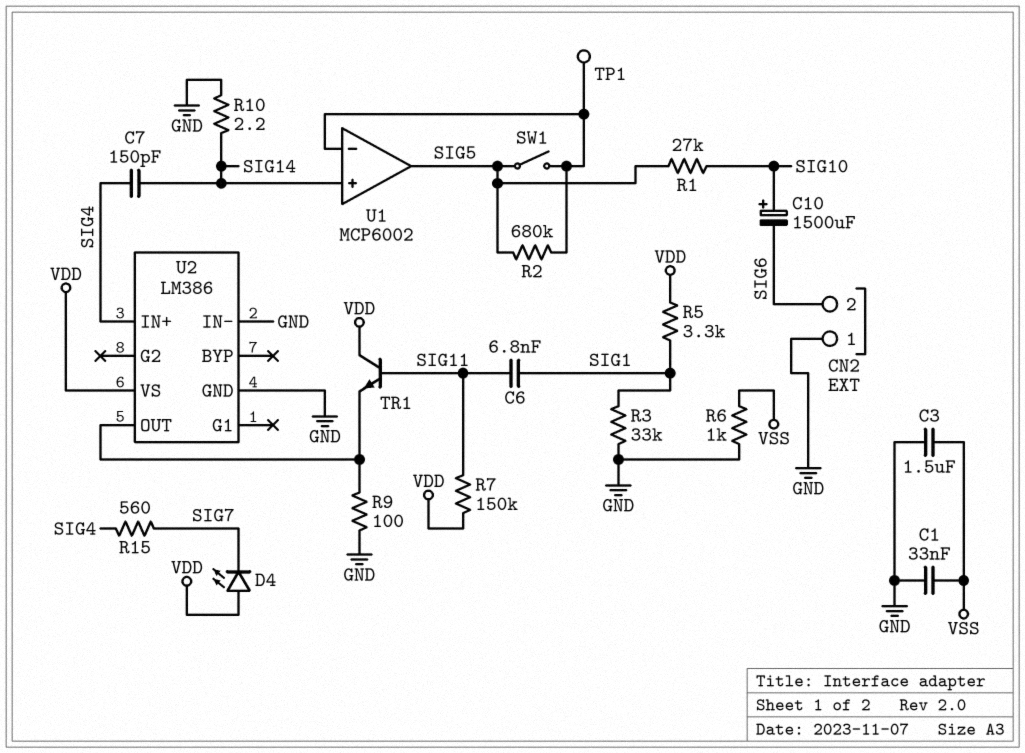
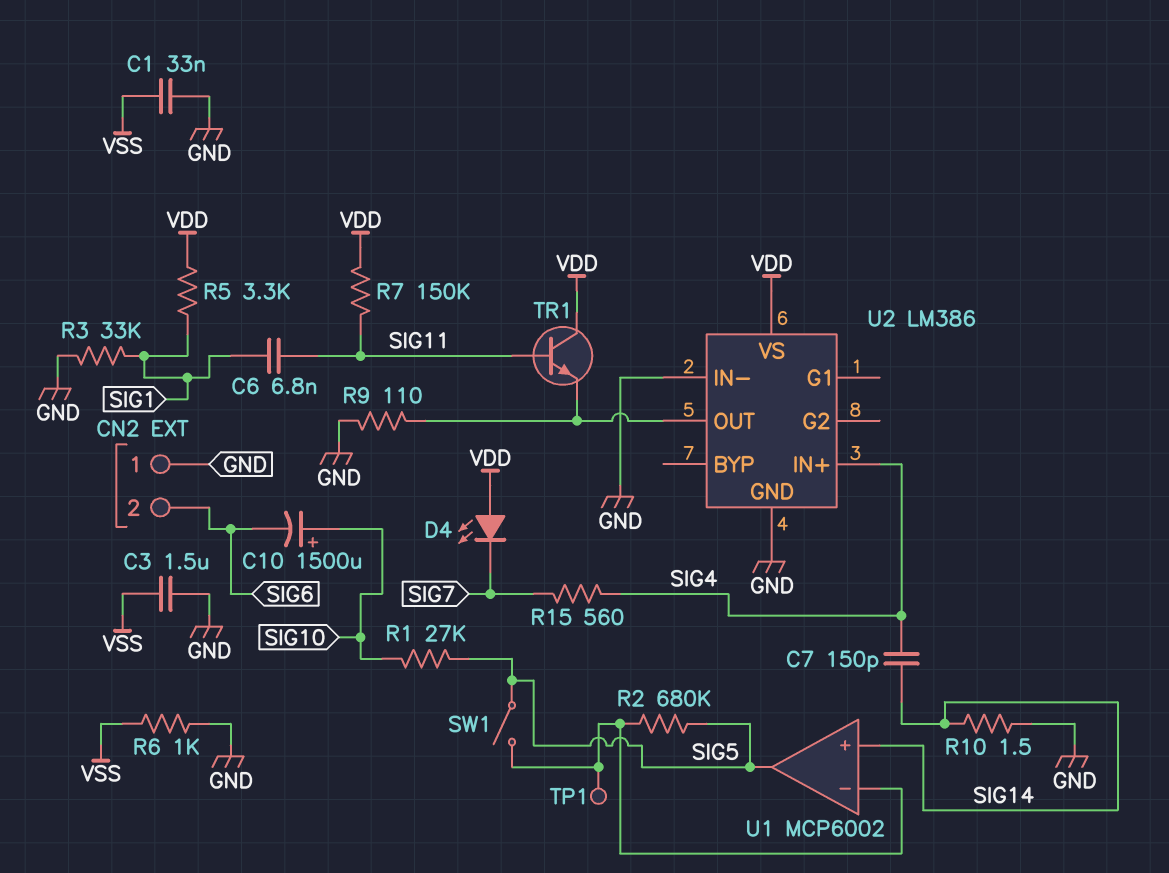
R9: 100 (GND, U2/OUT) -> 110 (GND, U2/OUT)
R10: 2.2 (GND, SIG14) -> 1.5 (GND, SIG14)

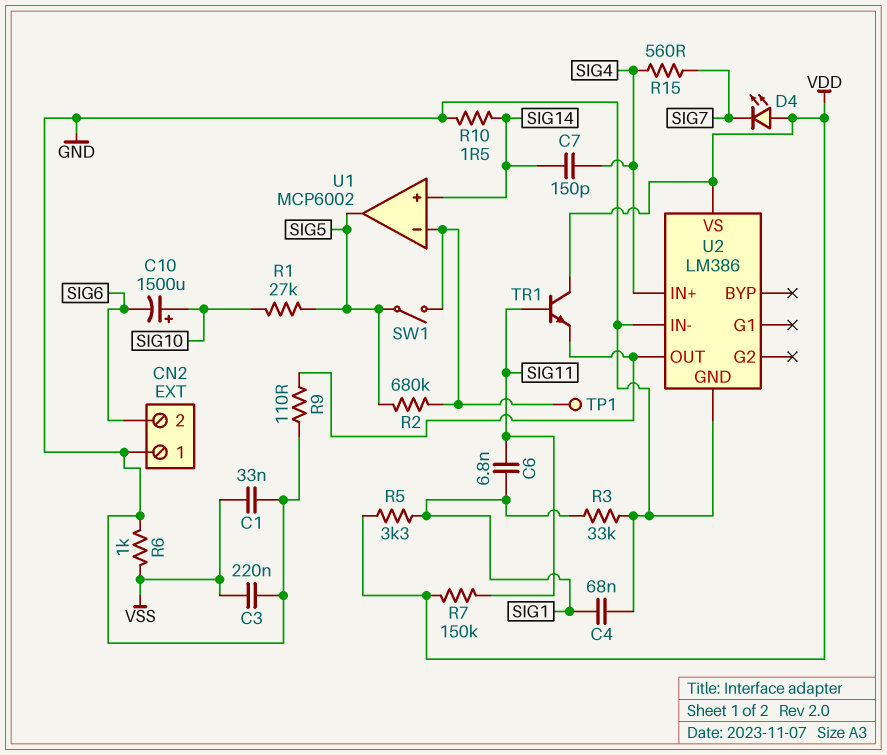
C3: 1.5uF (GND, VSS) -> 220nF (GND, VSS)
C4: none -> 68nF (GND, SIG1)

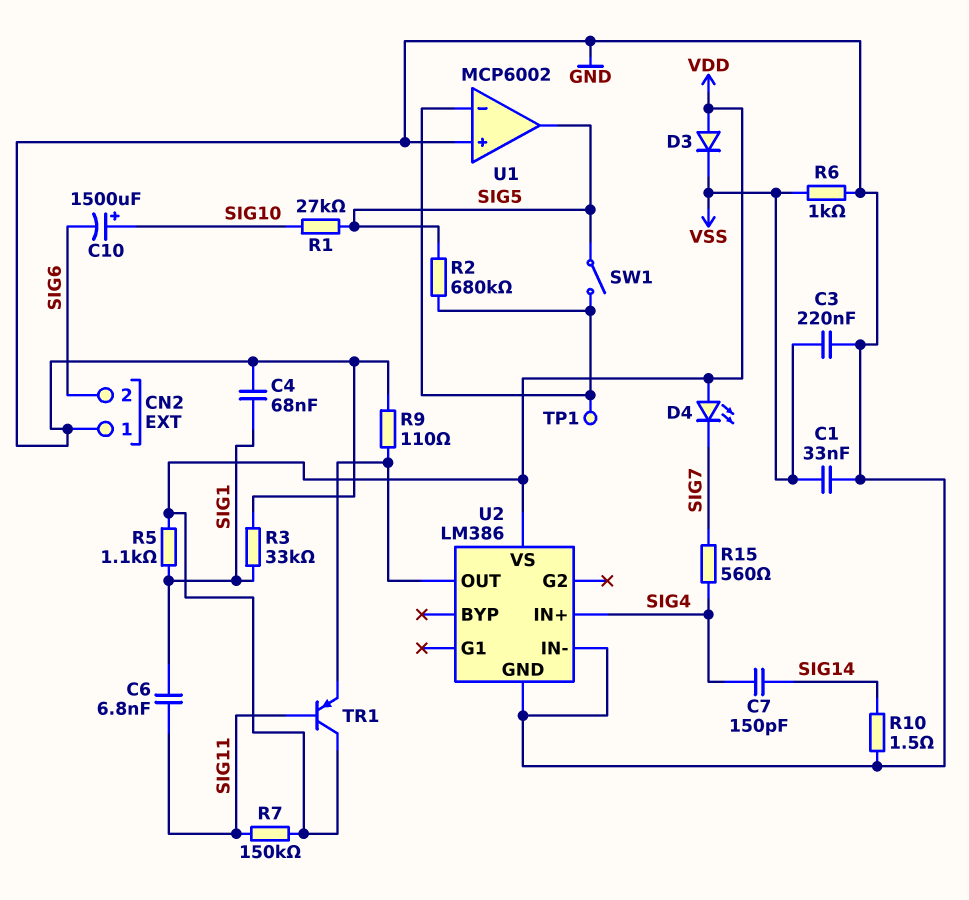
D3: none -> diode (A VDD, K VSS)
R5: 3.3k (SIG1, VDD) -> 1.1k (SIG1, VDD)
TR1: NPN (B SIG11, C VDD, E U2/OUT) -> PNP (B SIG11, C VDD, E U2/OUT)
U1 pin in+: SIG14 -> GND

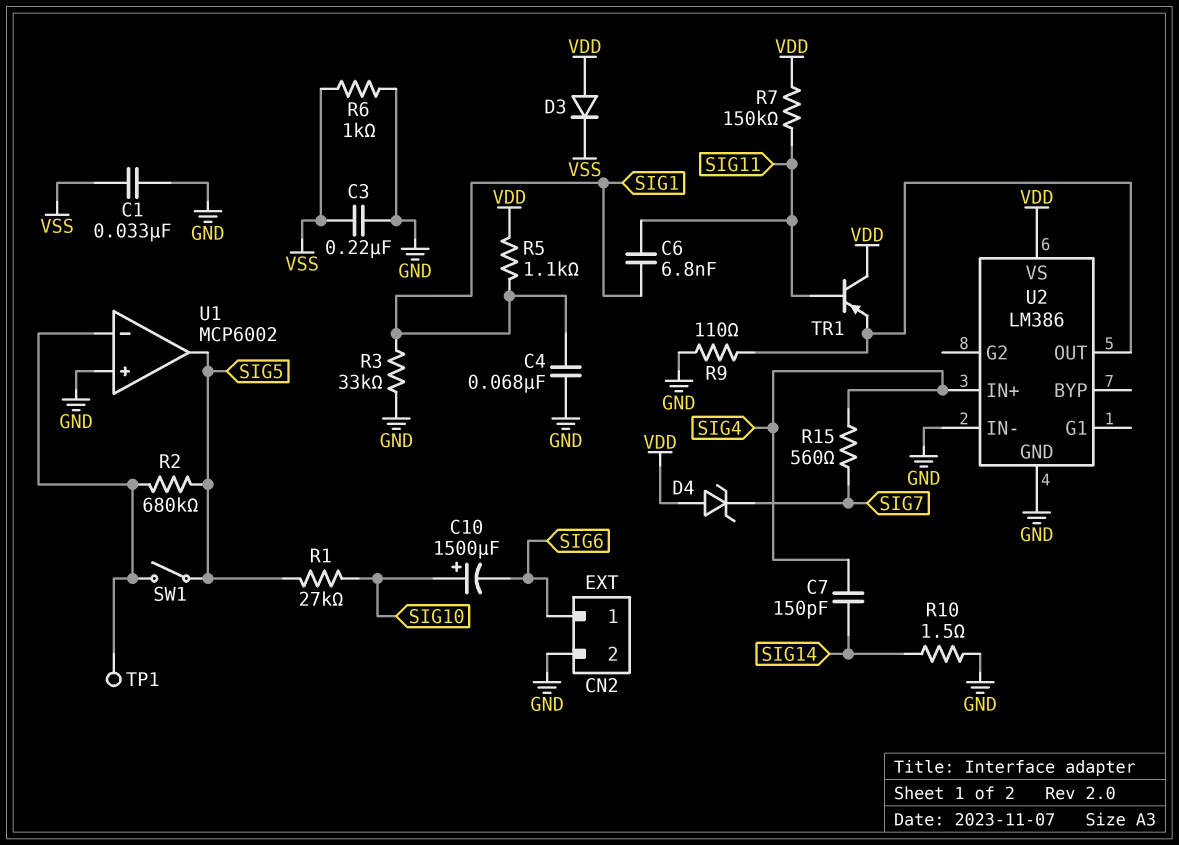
CN2 pin 1: GND -> SIG6
CN2 pin 2: SIG6 -> GND
D4: LED (A VDD, K SIG7) -> zener (A VDD, K SIG7)

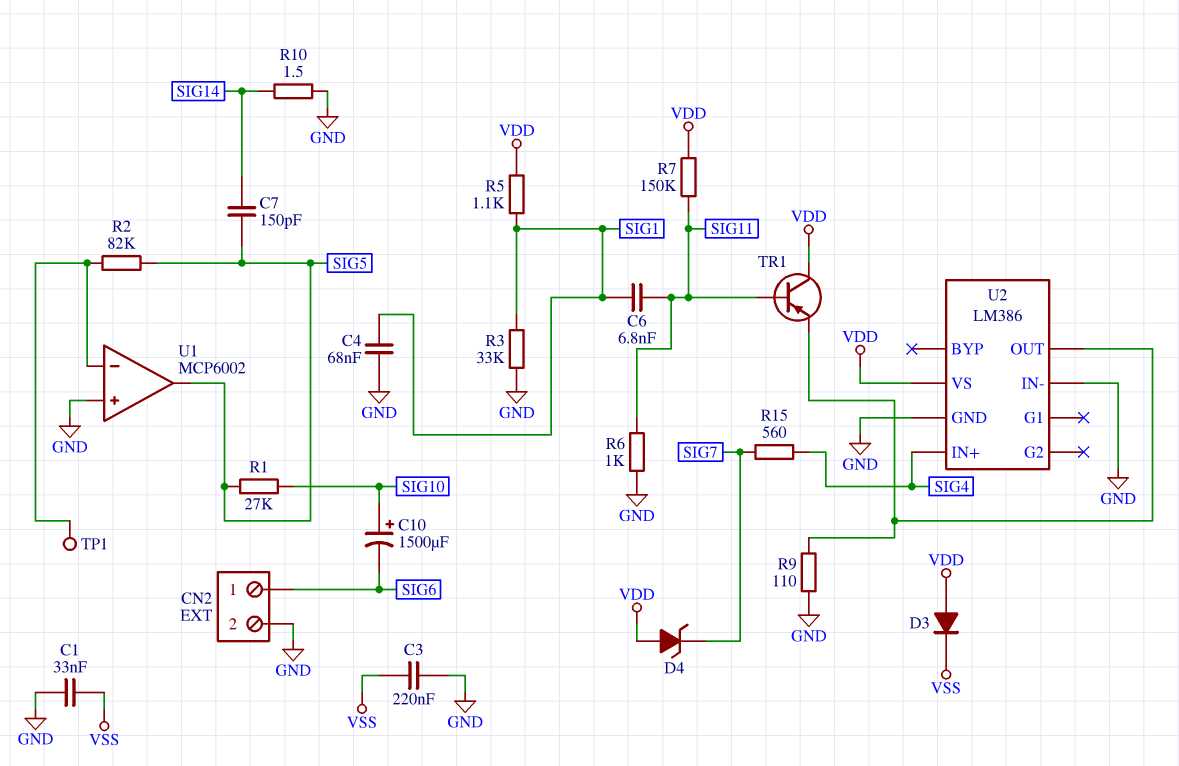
C7: 150pF (SIG4, SIG14) -> 150pF (SIG5, SIG14)
R2: 680k (SIG5, U1/in-) -> 82k (SIG5, U1/in-)
R6: 1k (GND, VSS) -> 1k (GND, SIG11)
SW1: switch (SIG5, U1/in-) -> none

